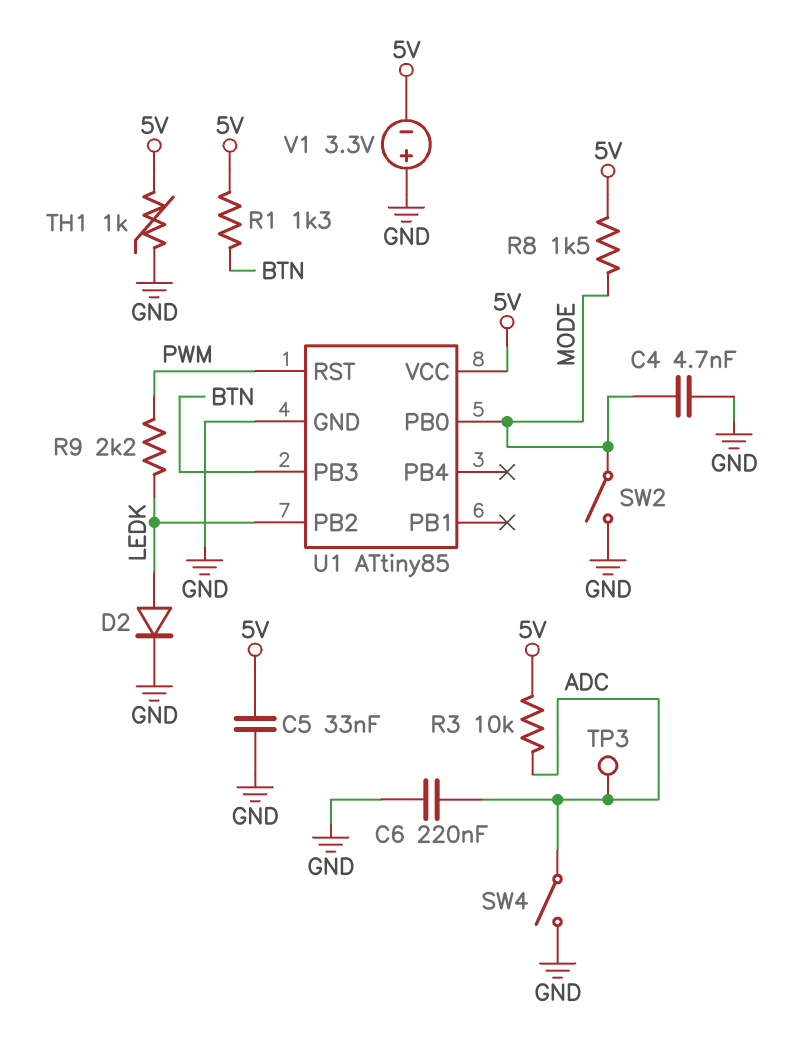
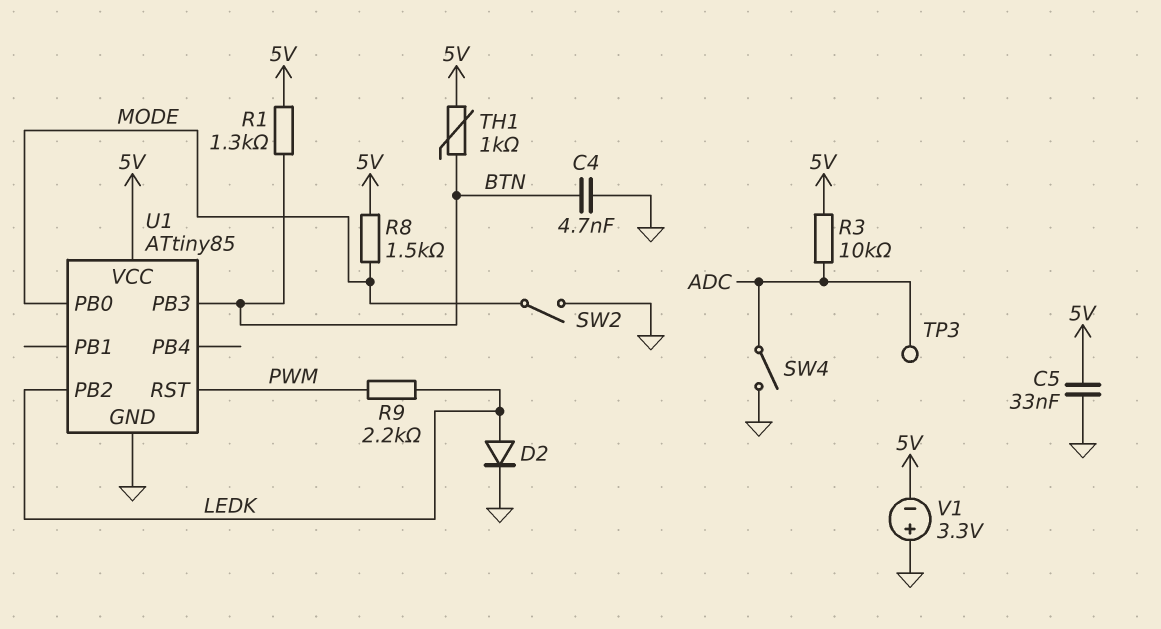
C4: 4.7nF (GND, MODE) -> 4.7nF (BTN, GND)
C6: 220nF (ADC, GND) -> none
TH1: 1k (5V, GND) -> 1k (5V, BTN)

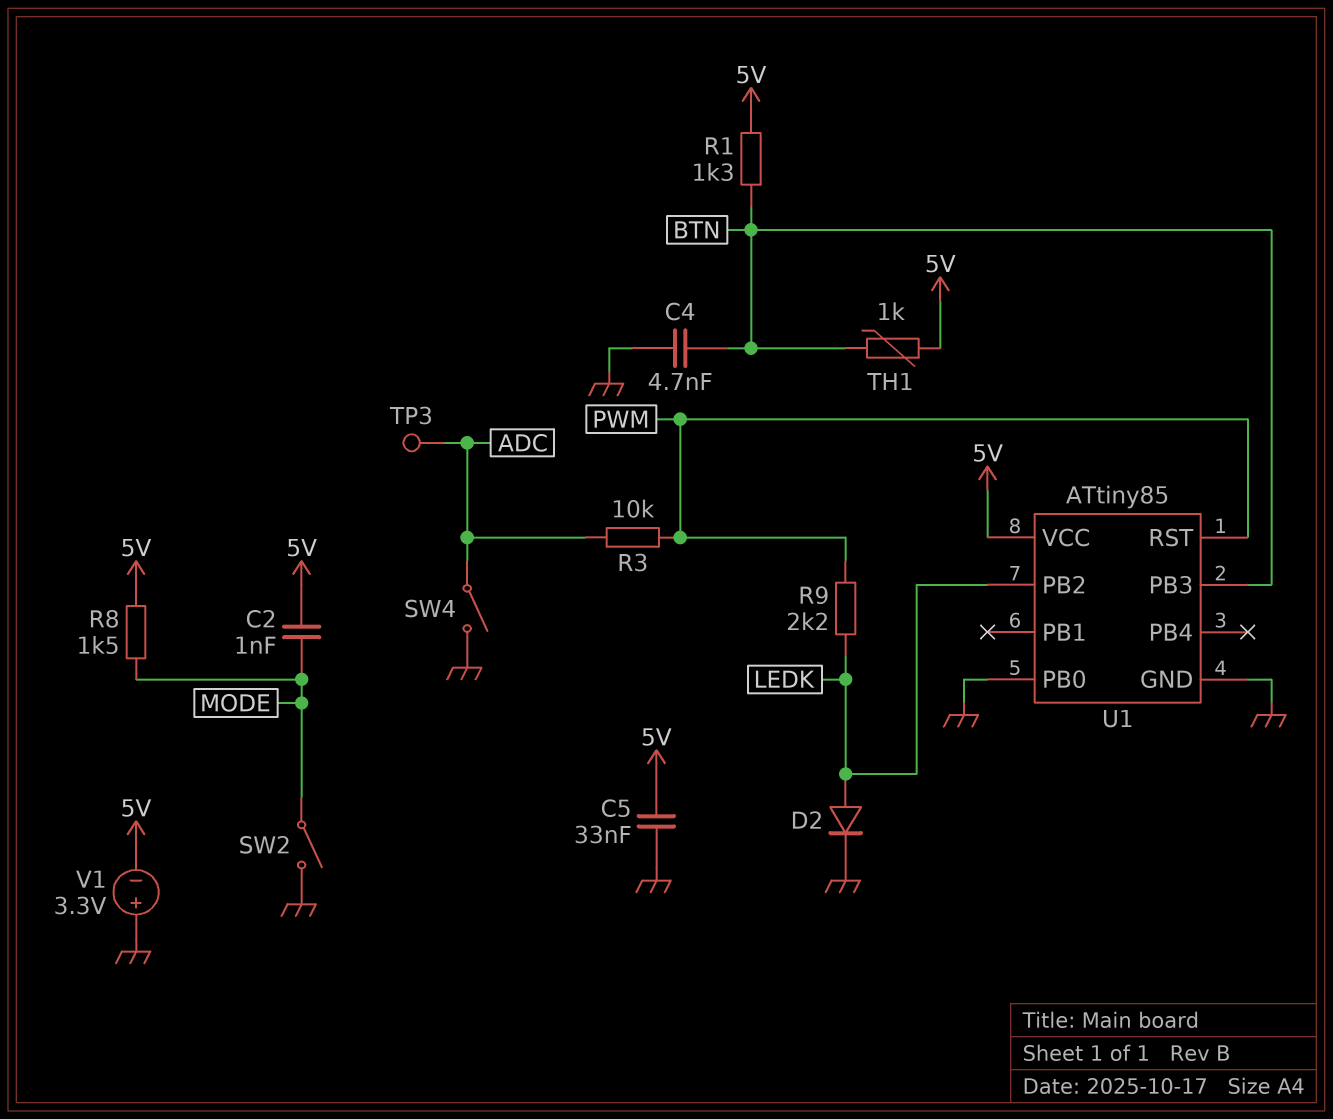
C2: none -> 1nF (5V, MODE)
R3: 10k (5V, ADC) -> 10k (ADC, PWM)
U1 pin PB0: MODE -> GND

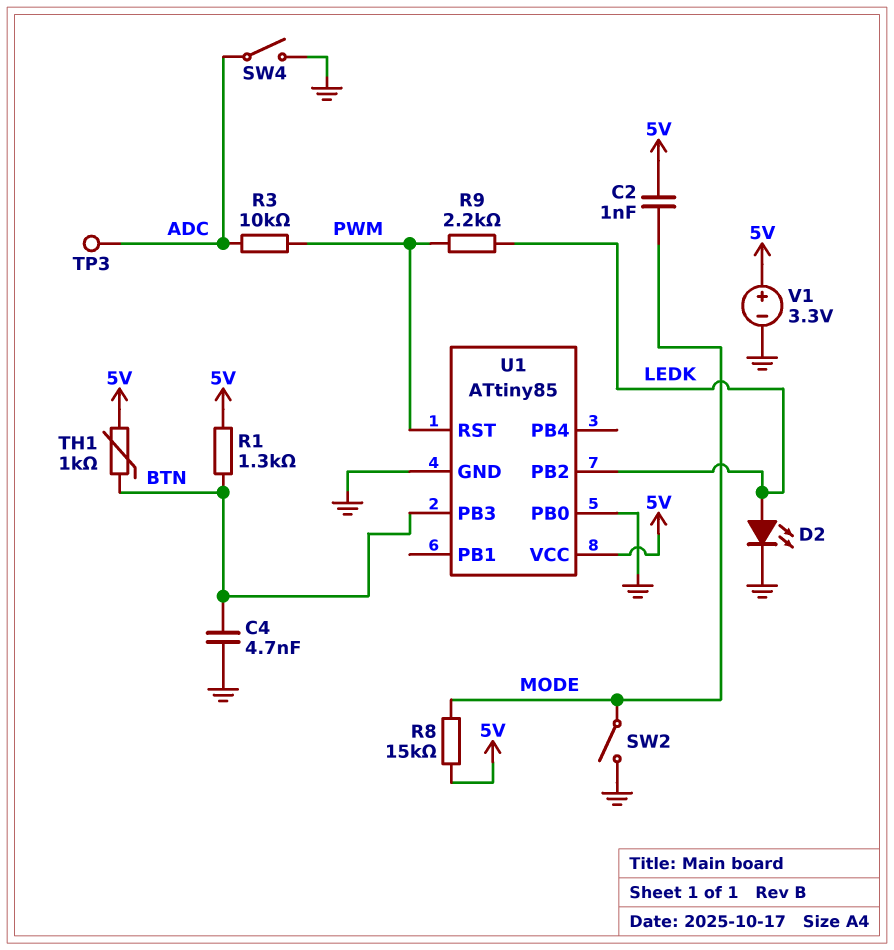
C5: 33nF (5V, GND) -> none
D2: diode (A LEDK, K GND) -> LED (A LEDK, K GND)
R8: 1.5k (5V, MODE) -> 15k (5V, MODE)
V1: 3.3V (plus GND, minus 5V) -> 3.3V (plus 5V, minus GND)

